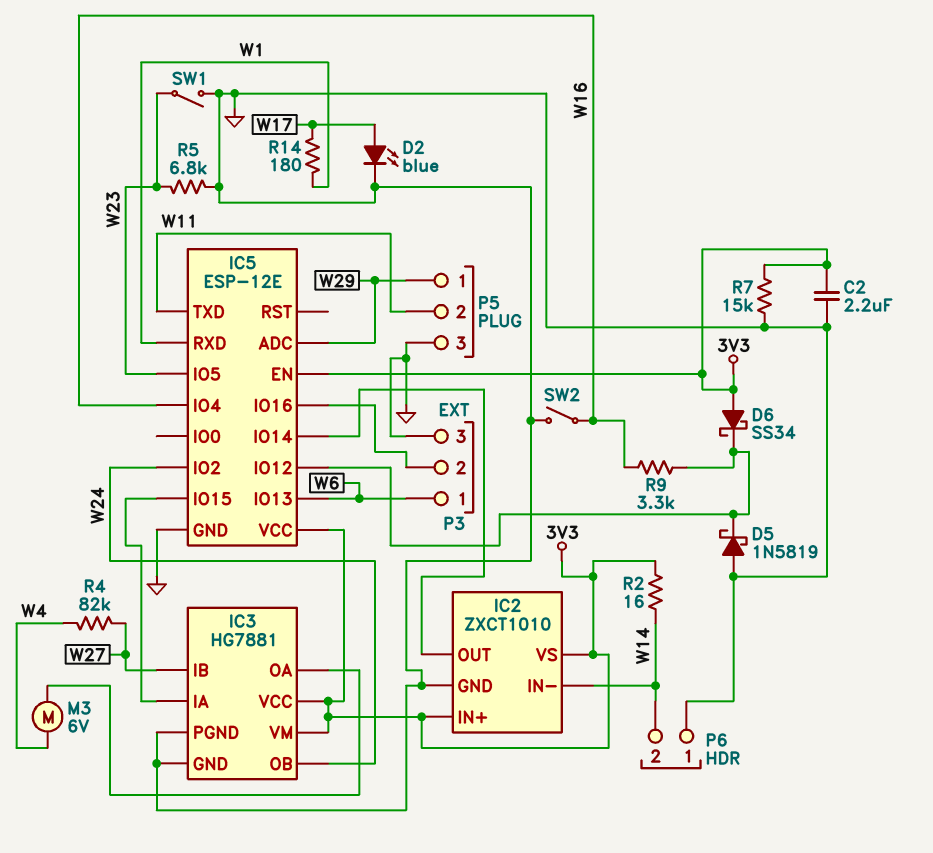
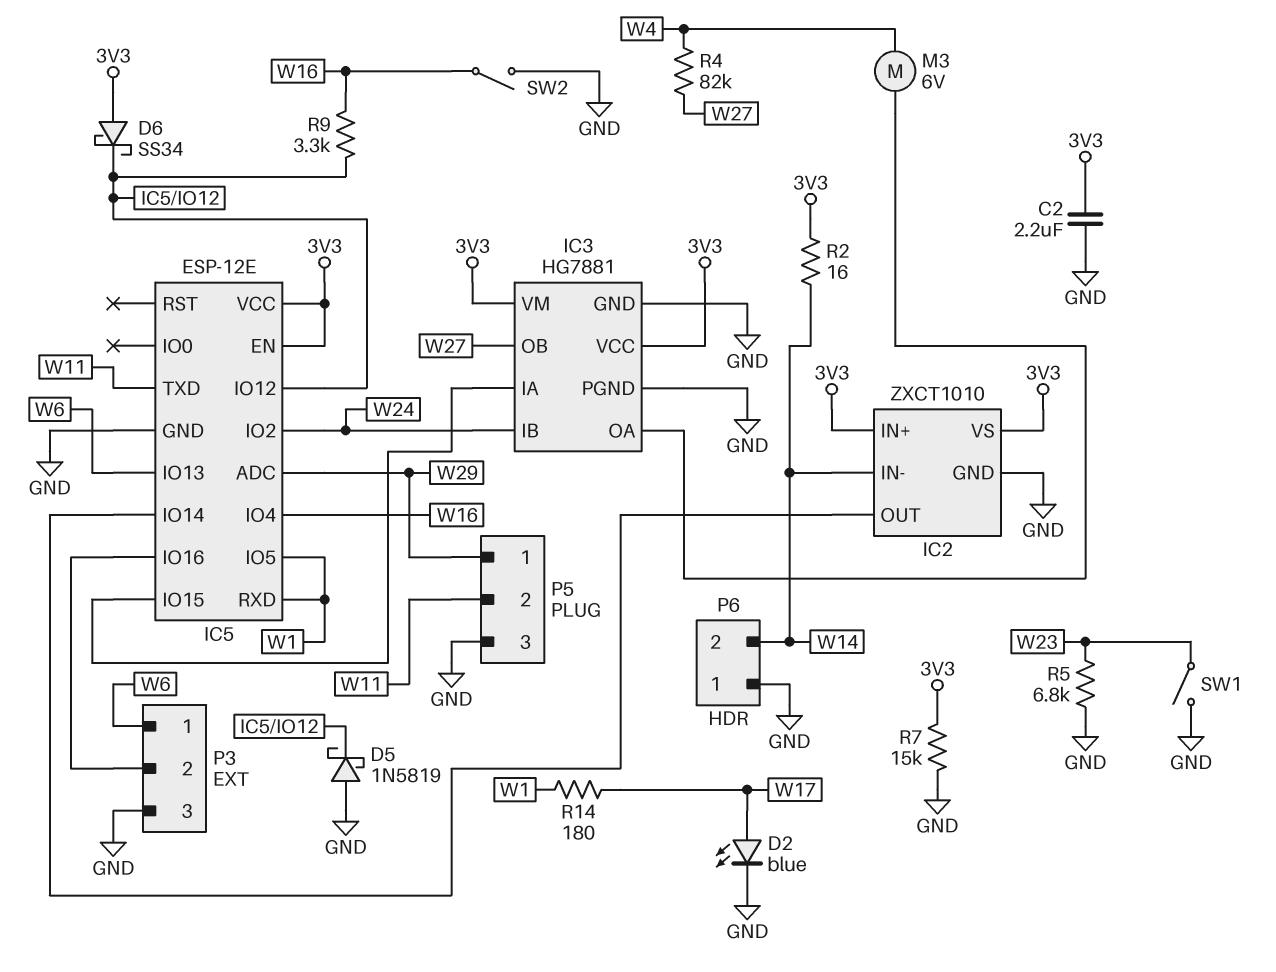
IC3 pin IB: W27 -> W24
IC3 pin OB: W24 -> W27
IC5 pin IO5: W23 -> W1

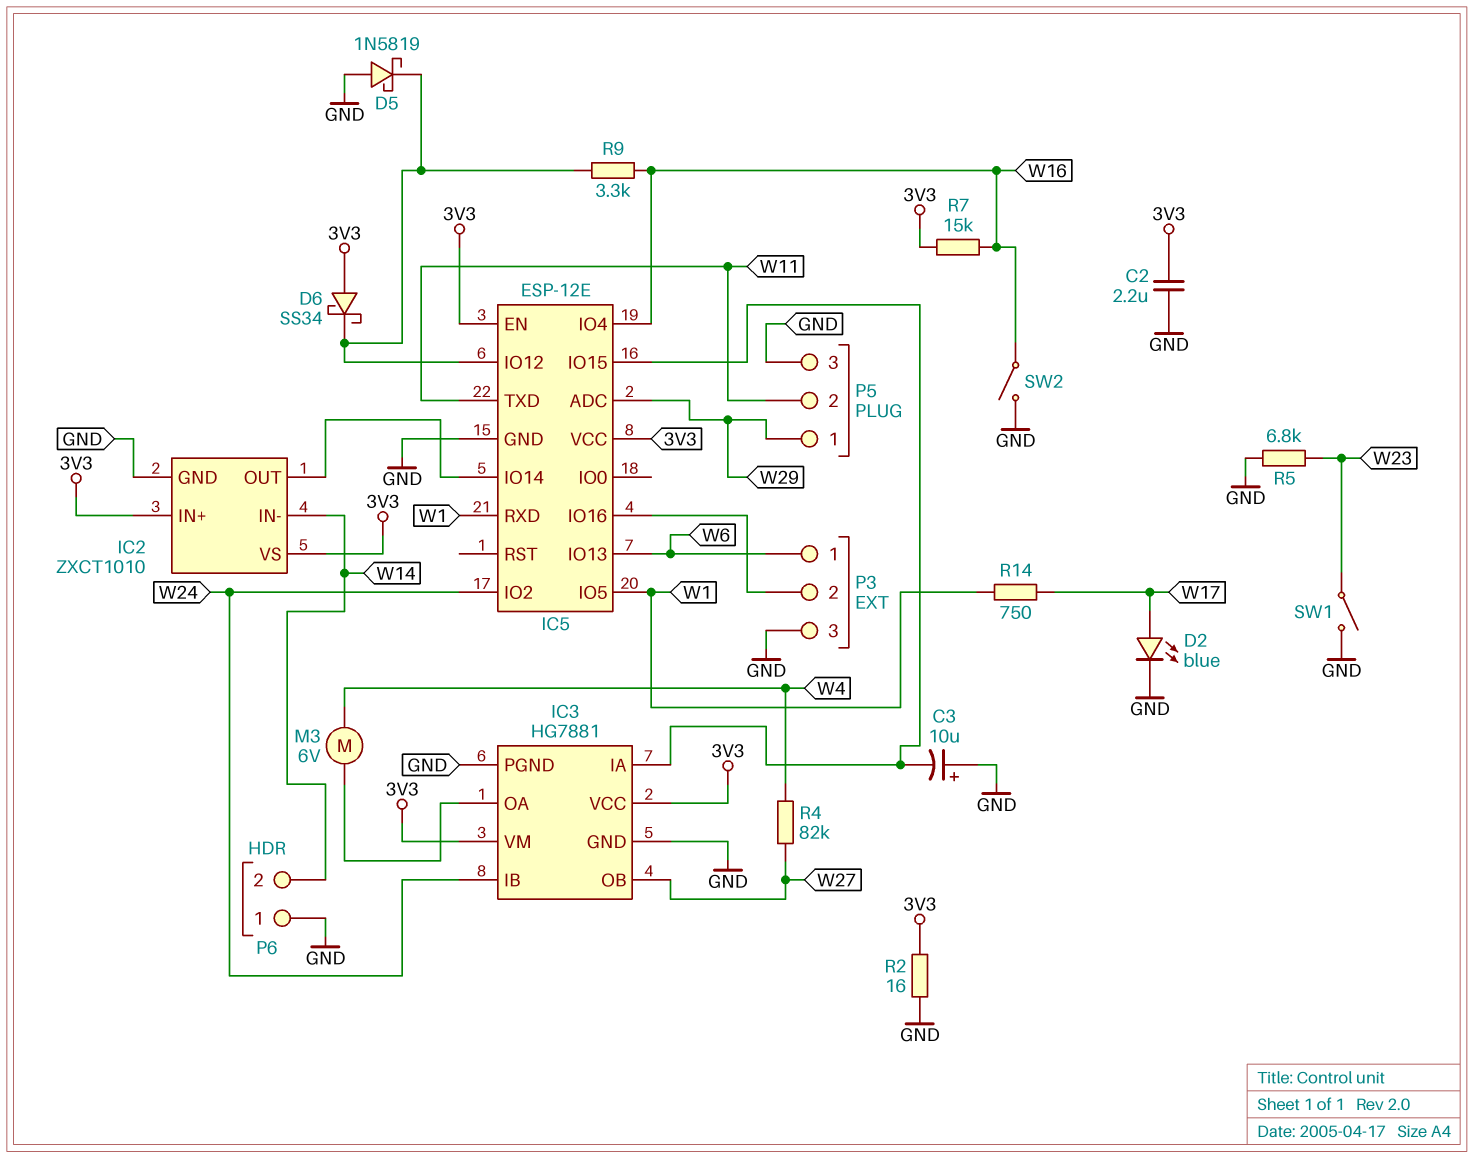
C3: none -> 10uF (plus GND, minus IC3/IA)
R2: 16 (3V3, W14) -> 16 (3V3, GND)
R7: 15k (3V3, GND) -> 15k (3V3, W16)
R14: 180 (W1, W17) -> 750 (W1, W17)

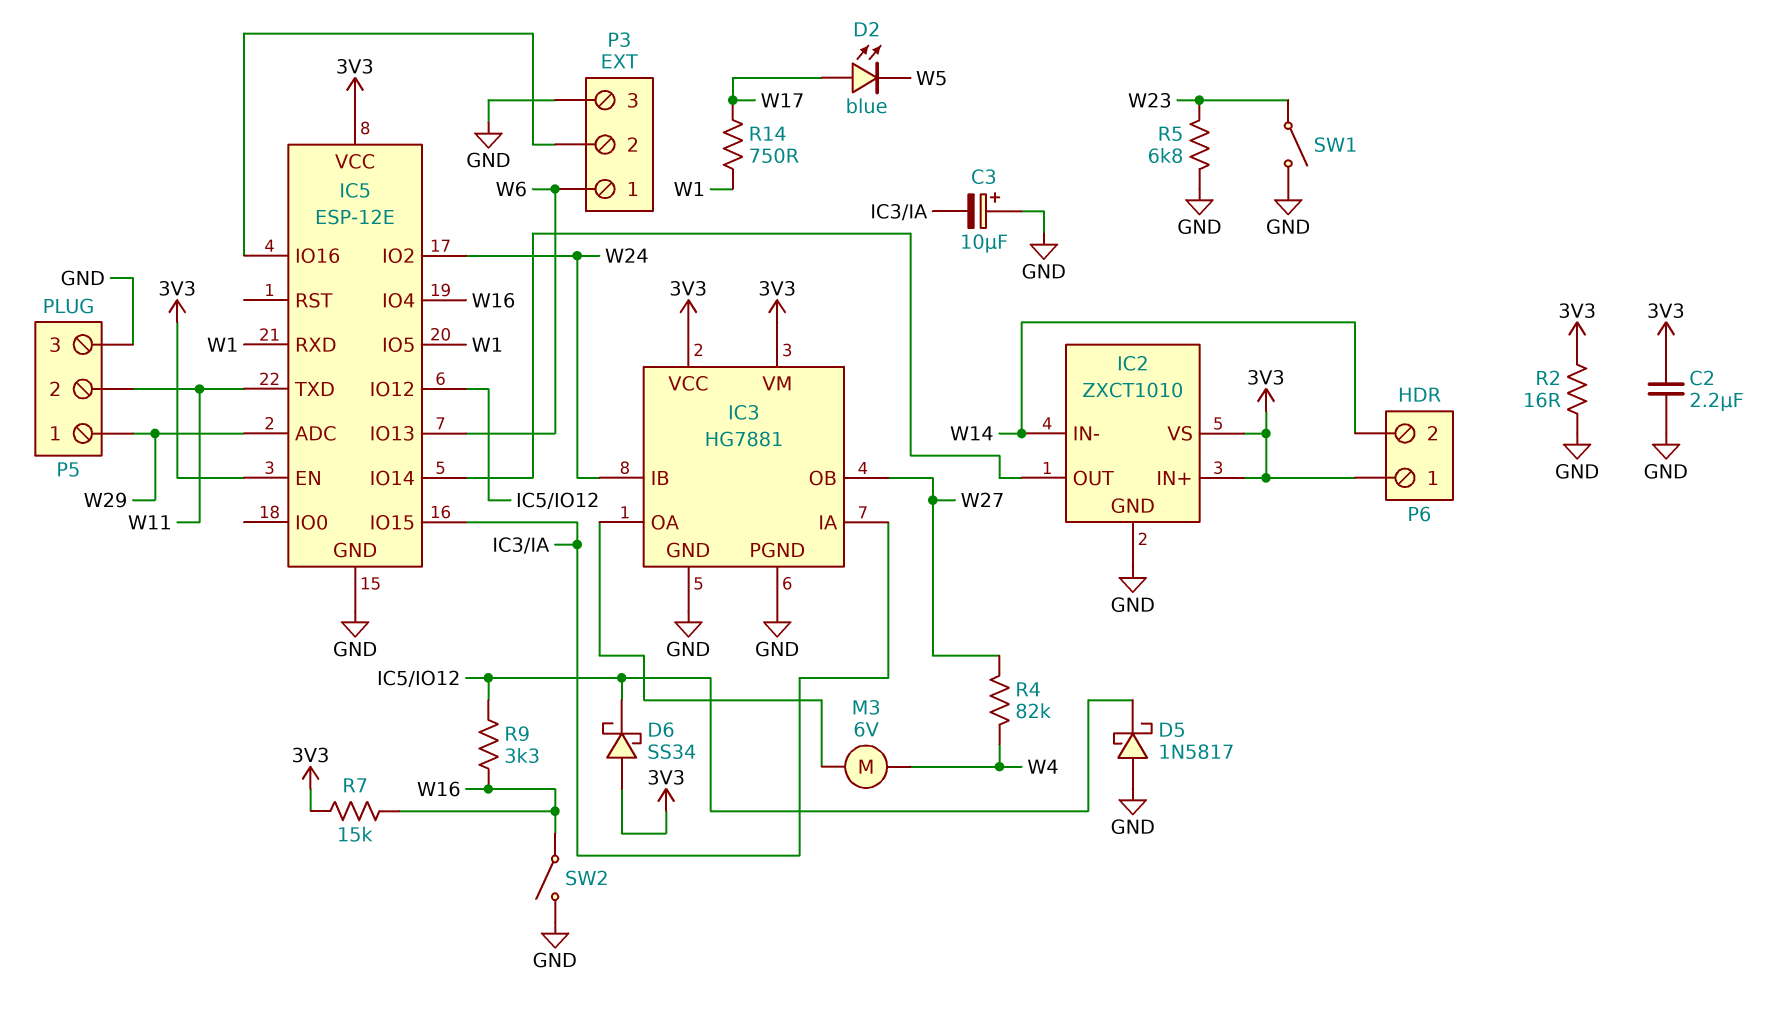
D2: LED blue (A W17, K GND) -> LED blue (A W17, K W5)
D5: schottky 1N5819 (A GND, K IC5/IO12) -> schottky 1N5817 (A GND, K IC5/IO12)
P6 pin 1: GND -> 3V3

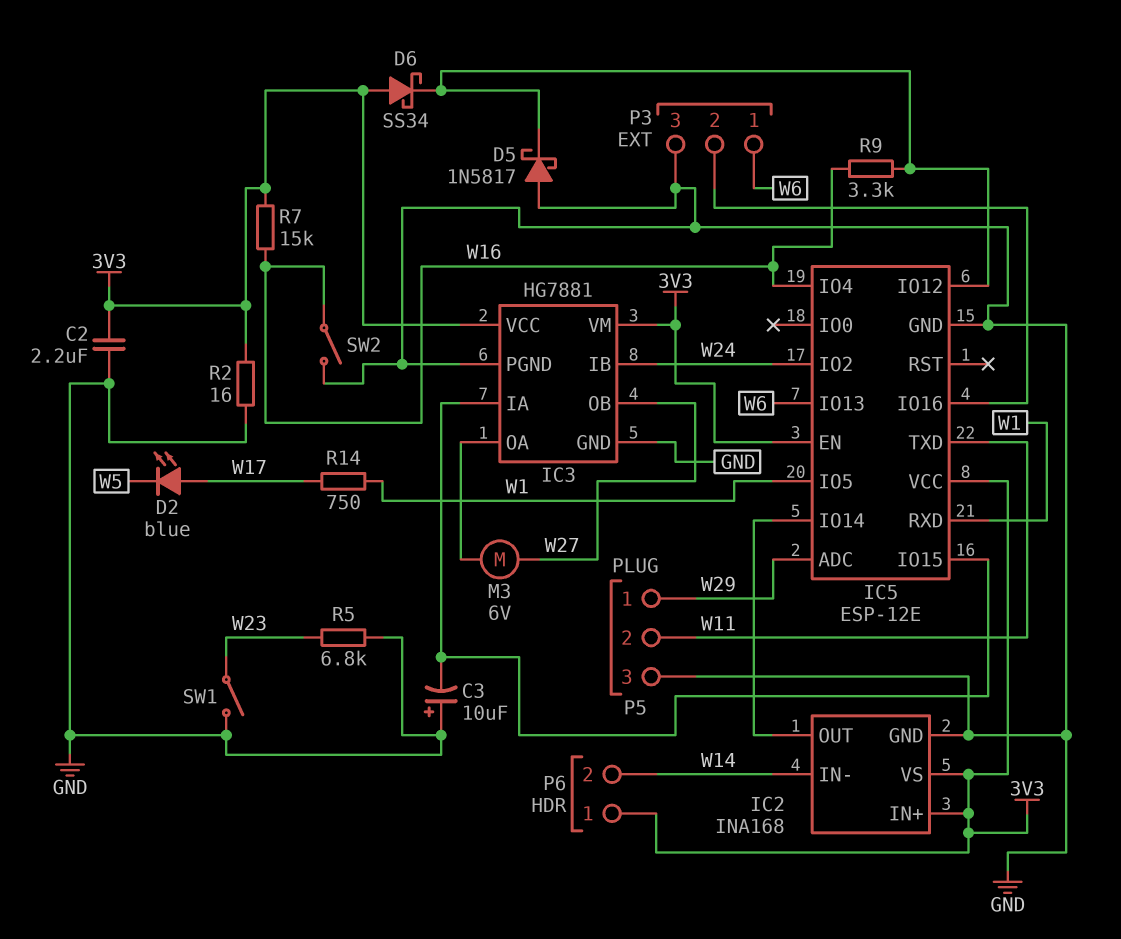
IC2: ZXCT1010 -> INA168
M3: motor 6V (IC3/OA, W4) -> motor 6V (IC3/OA, W27)
R4: 82k (W4, W27) -> none

